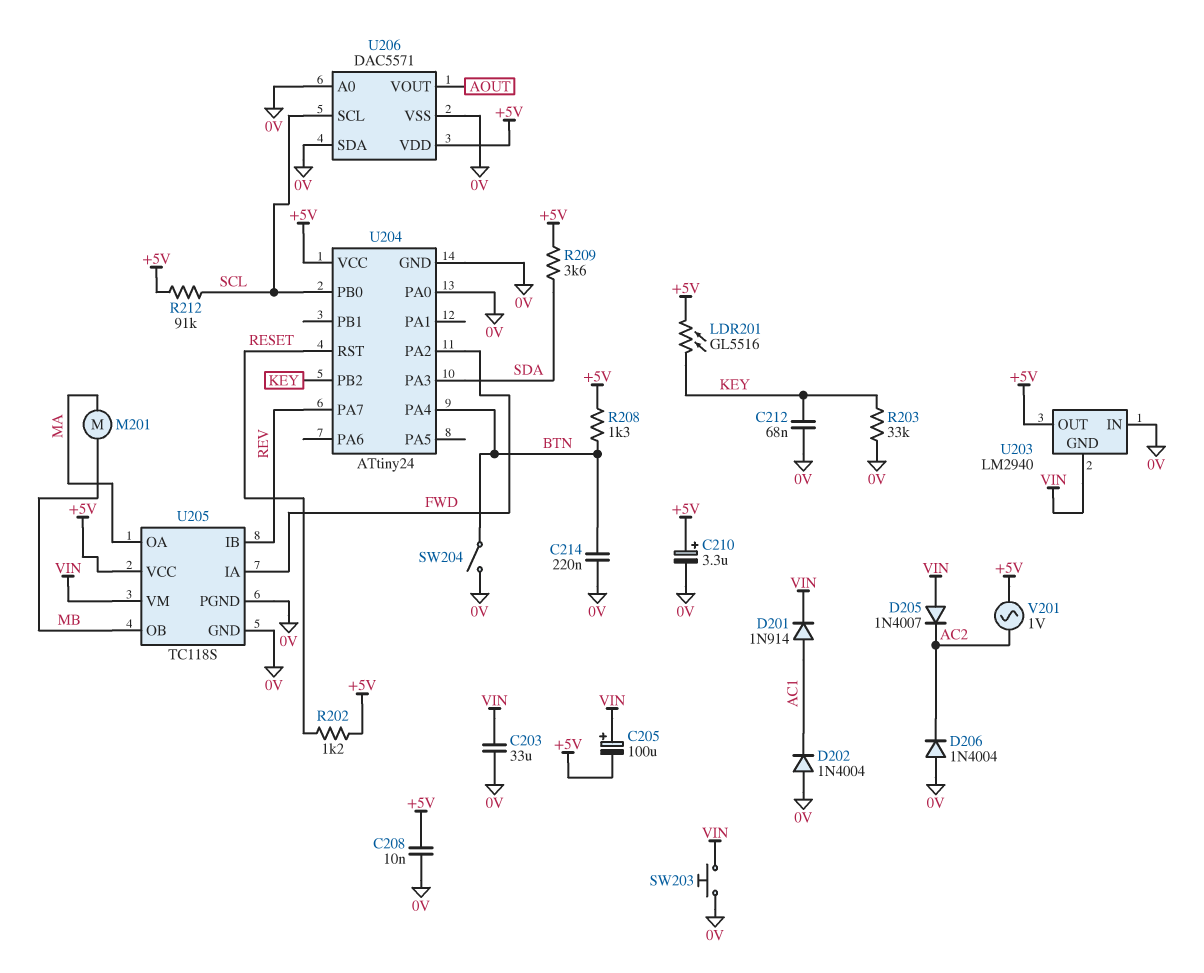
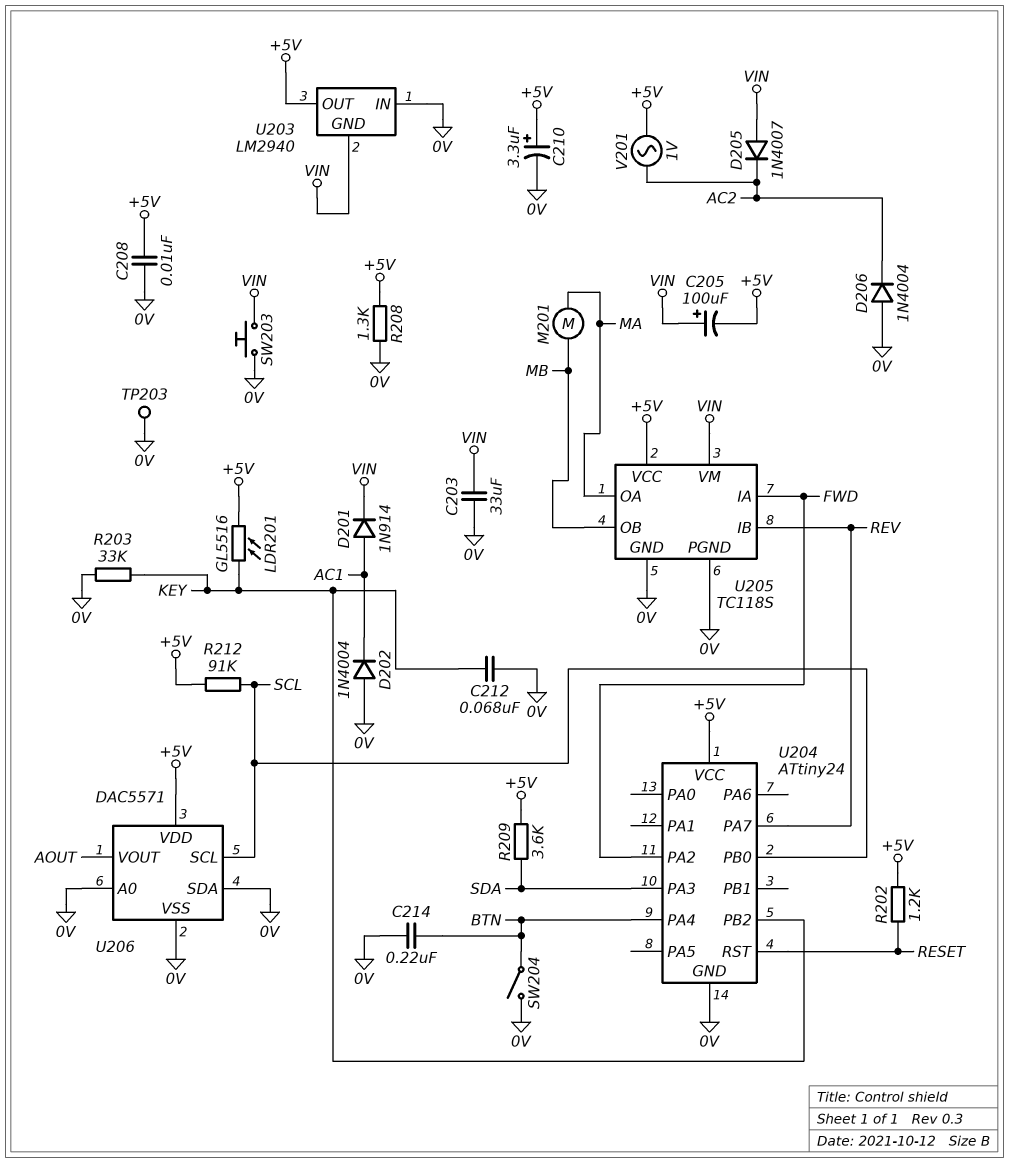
R208: 1.3k (+5V, BTN) -> 1.3k (+5V, 0V)
TP203: none -> test point (0V)
U204 pin PA0: 0V -> none

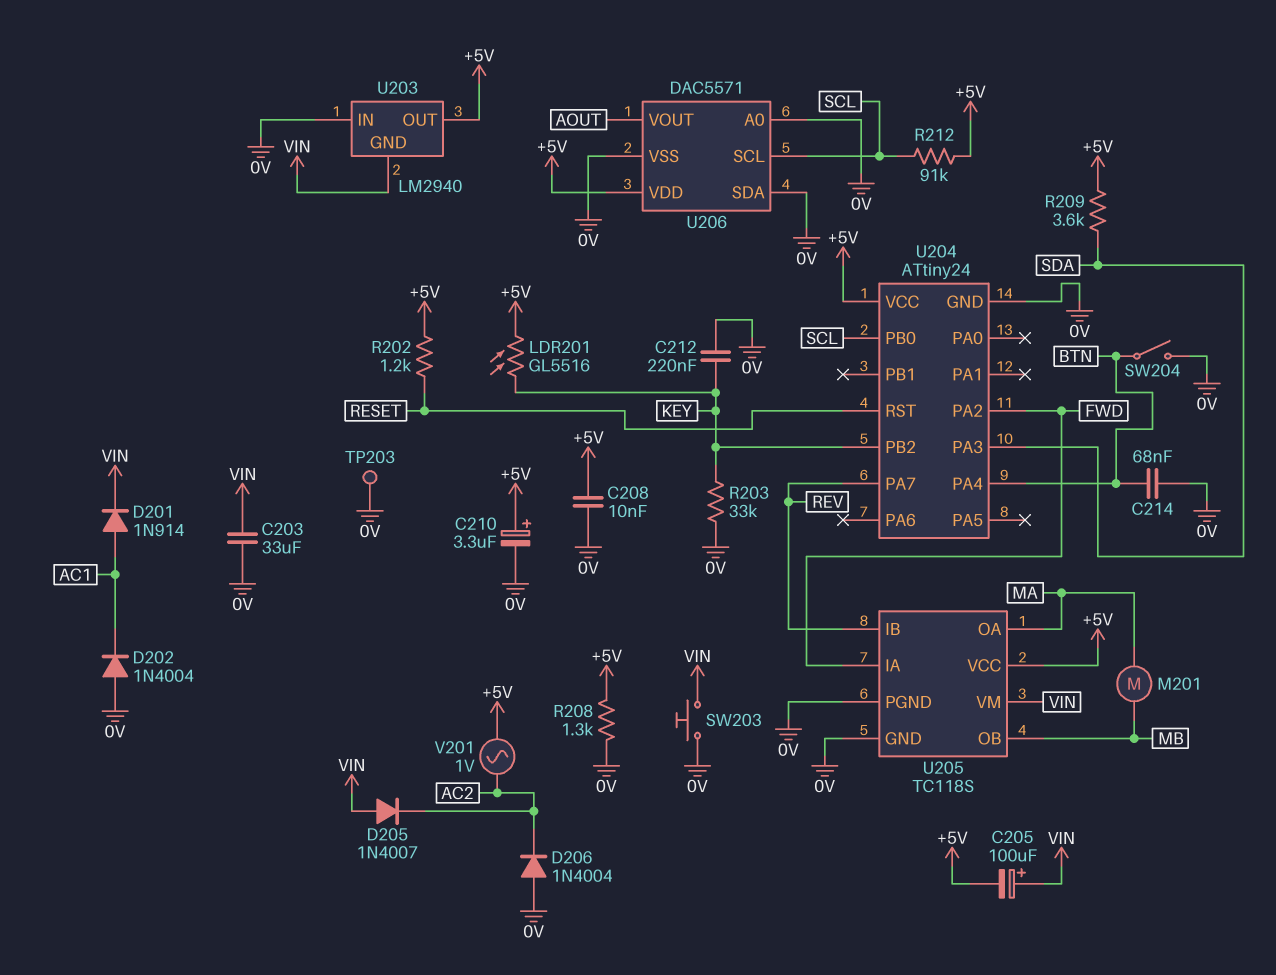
C212: 68nF (0V, KEY) -> 220nF (0V, KEY)
C214: 220nF (0V, BTN) -> 68nF (0V, BTN)

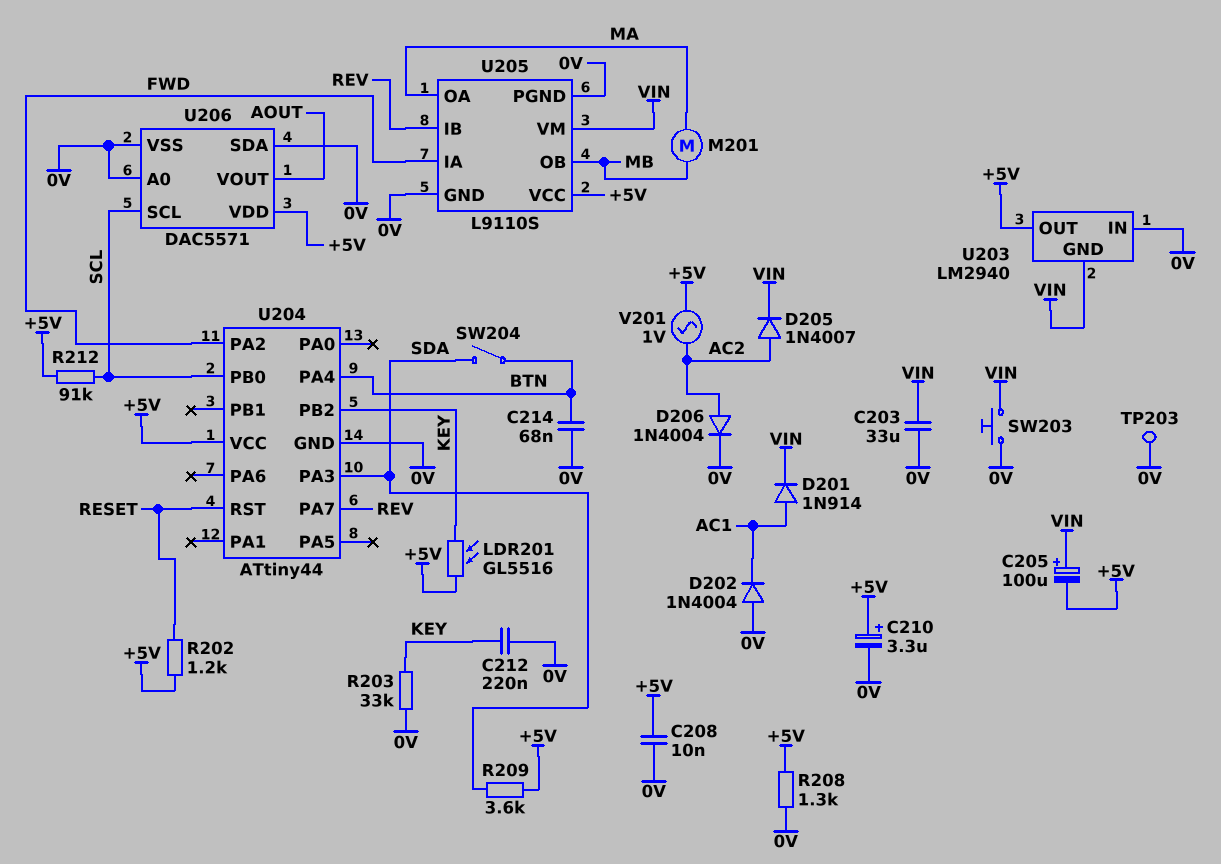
D205: diode 1N4007 (A VIN, K AC2) -> diode 1N4007 (A AC2, K VIN)
D206: diode 1N4004 (A 0V, K AC2) -> diode 1N4004 (A AC2, K 0V)
SW204: switch (0V, BTN) -> switch (BTN, SDA)
U204: ATtiny24 -> ATtiny44
U205: TC118S -> L9110S

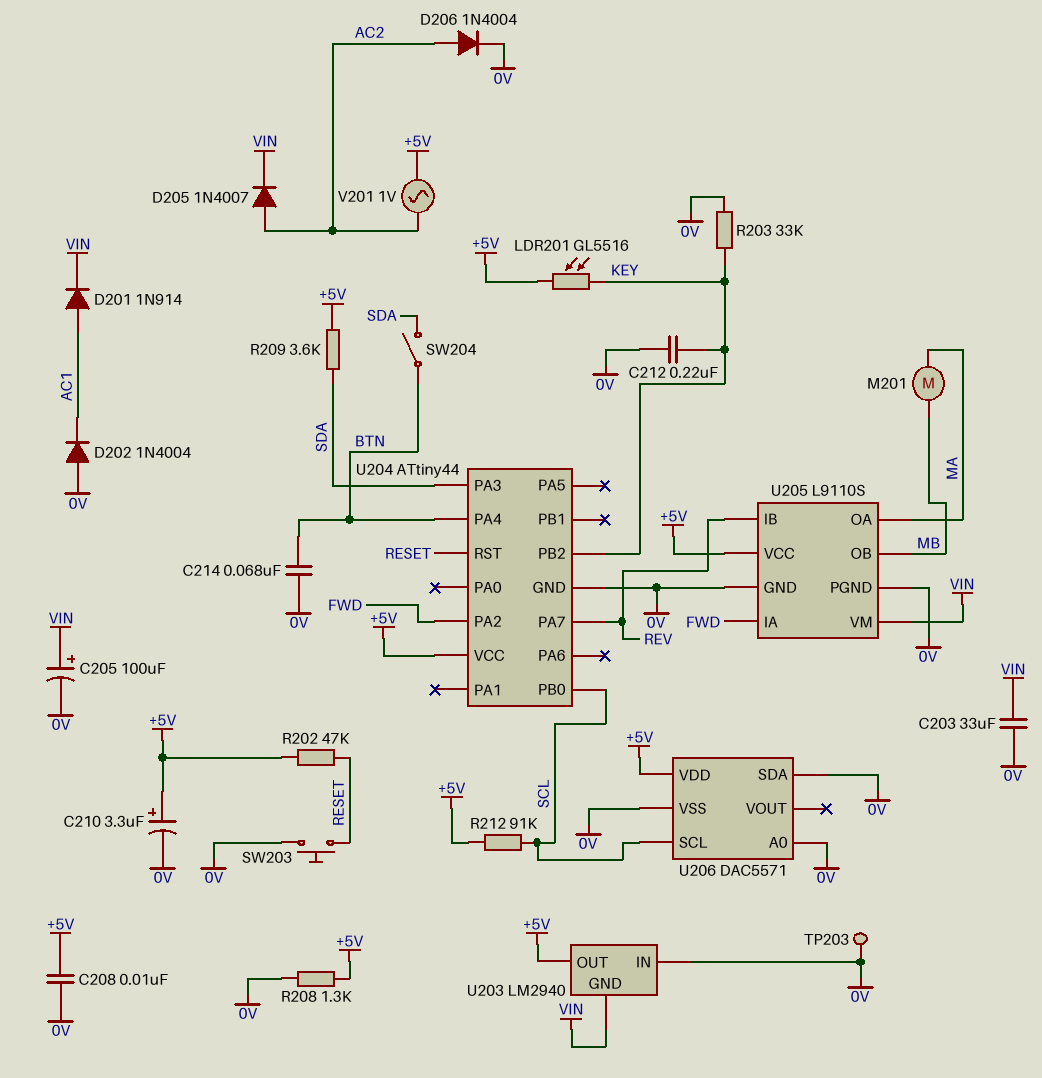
C205: 100uF (plus VIN, minus +5V) -> 100uF (plus VIN, minus 0V)
R202: 1.2k (+5V, RESET) -> 47k (+5V, RESET)
SW203: button (0V, VIN) -> button (0V, RESET)
U206 pin VOUT: AOUT -> none

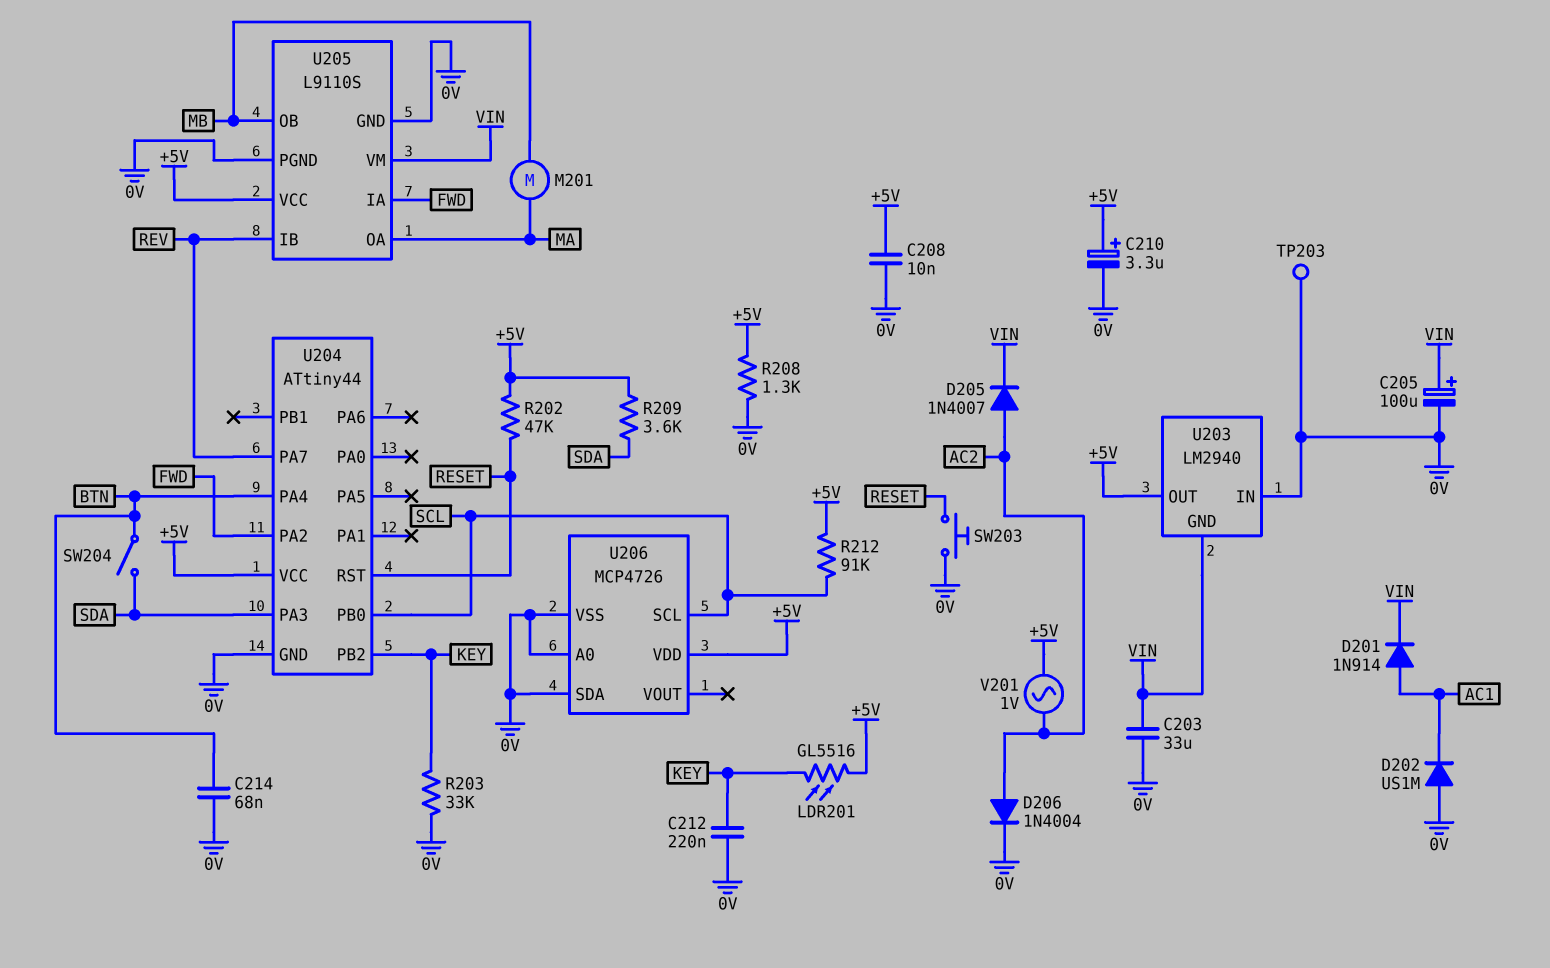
D202: diode 1N4004 (A 0V, K AC1) -> diode US1M (A 0V, K AC1)
U206: DAC5571 -> MCP4726

